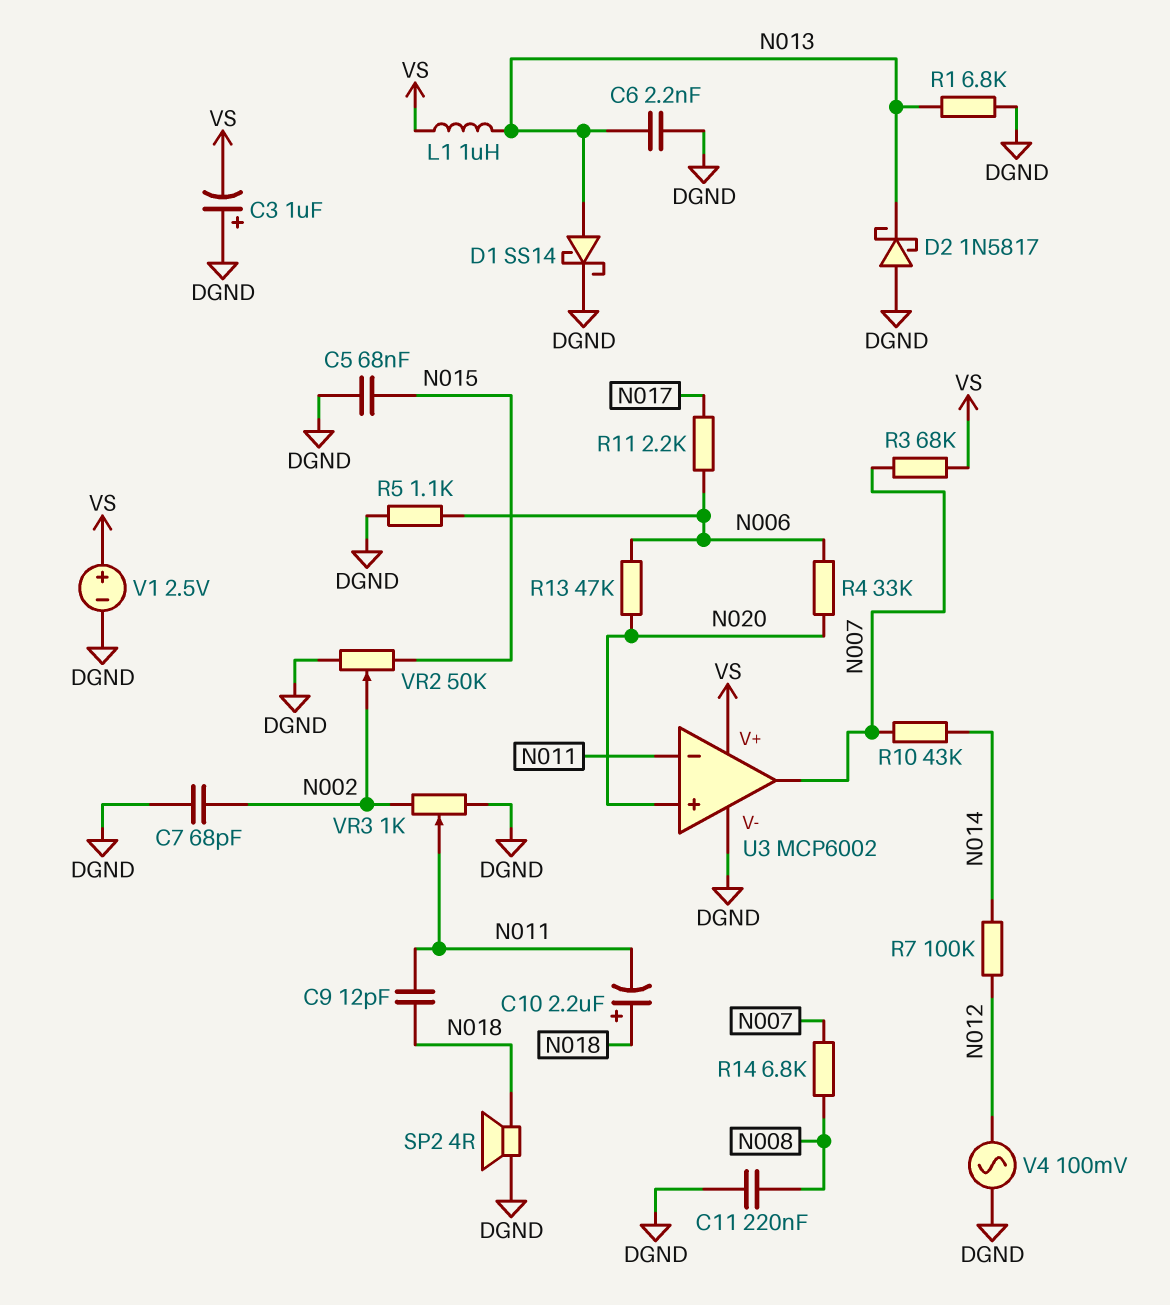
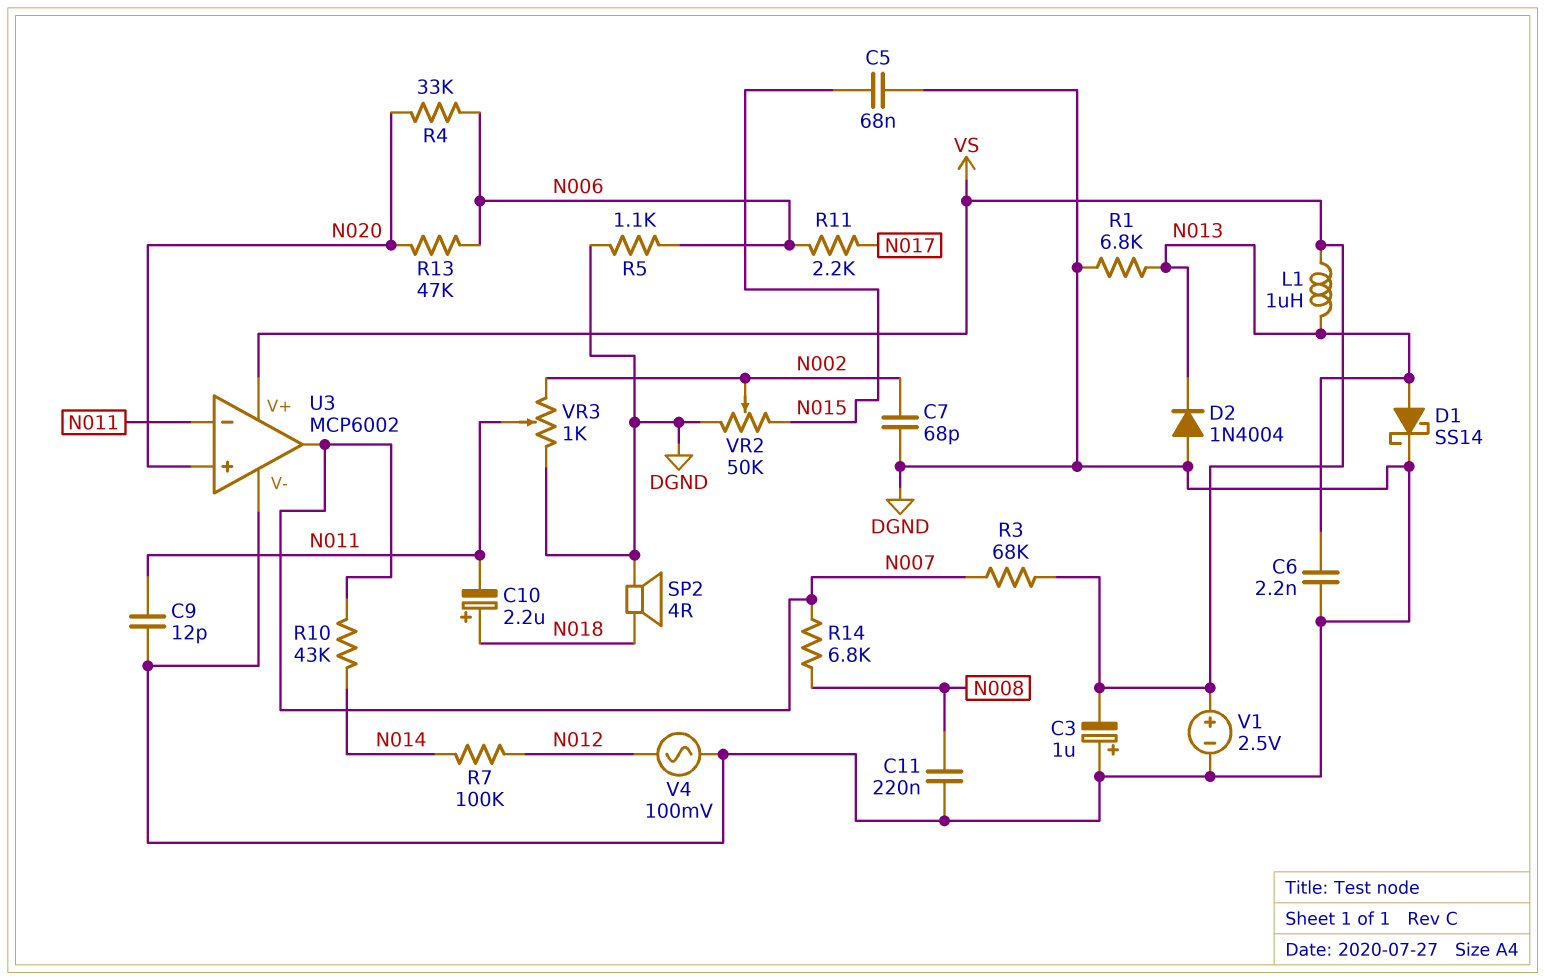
C9: 12pF (N011, N018) -> 12pF (DGND, N011)
D2: schottky 1N5817 (A DGND, K N013) -> diode 1N4004 (A DGND, K N013)

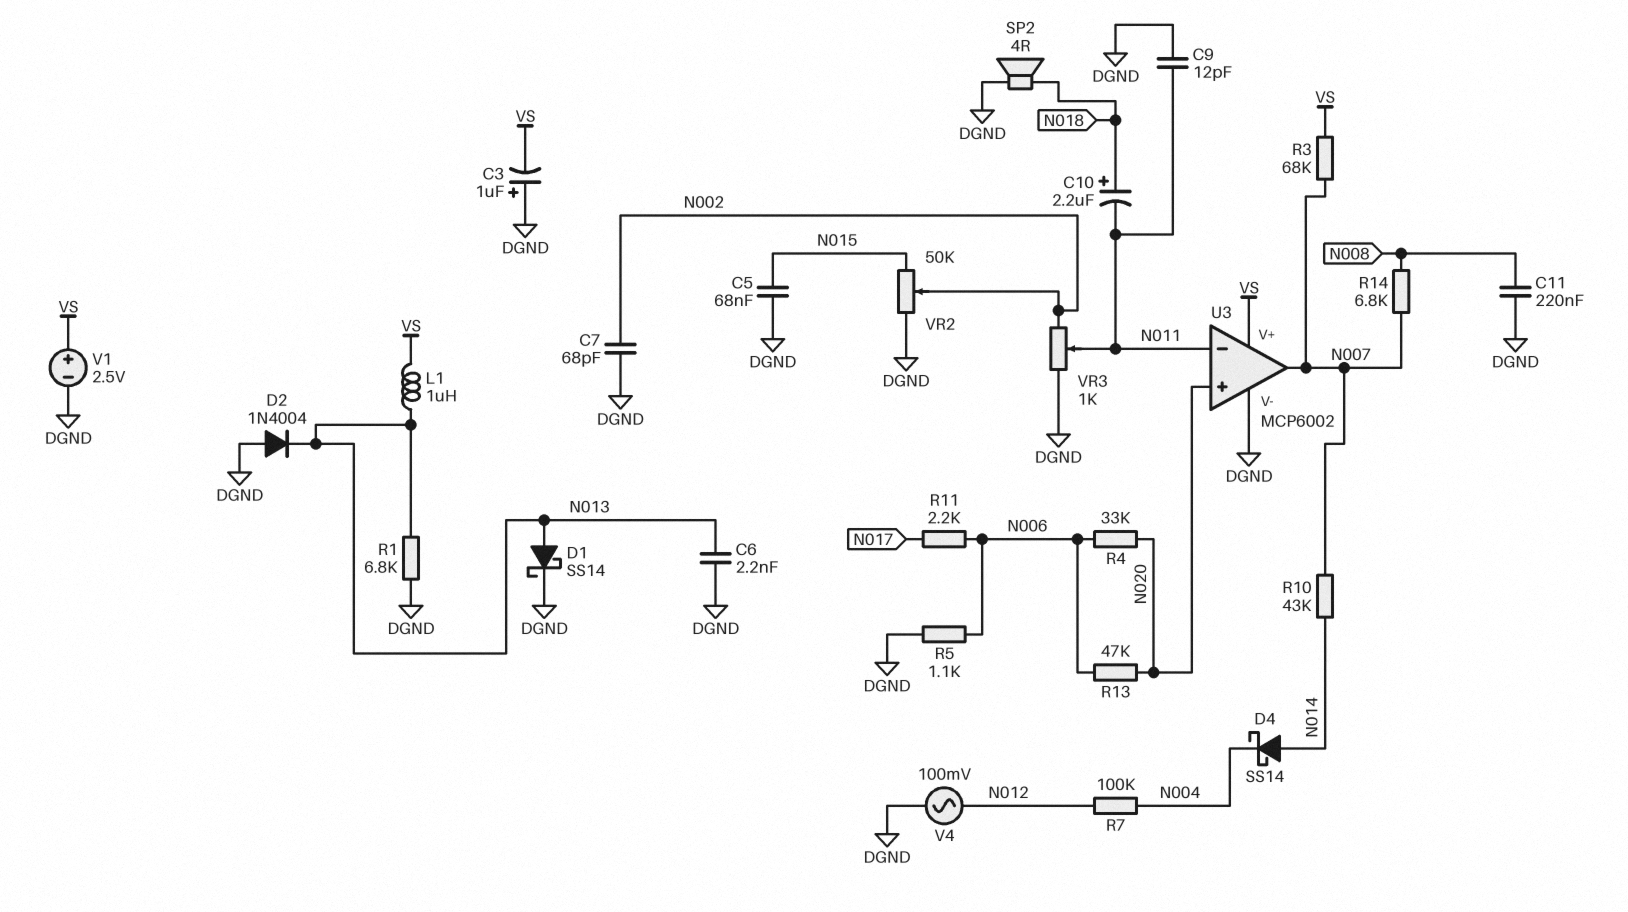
D4: none -> schottky SS14 (A N014, K N004)
R7: 100k (N012, N014) -> 100k (N004, N012)

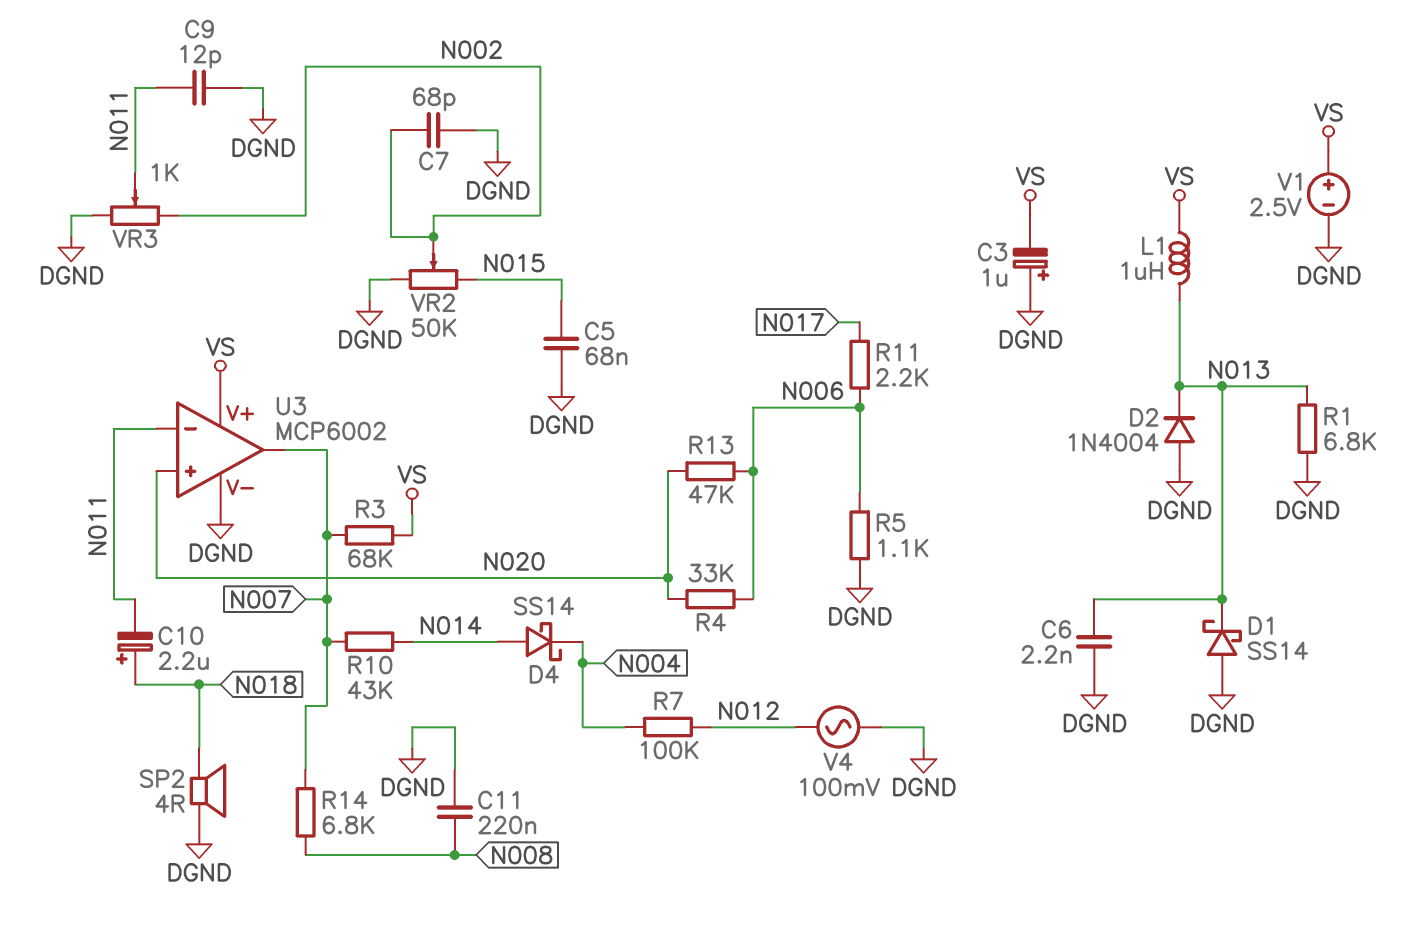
D1: schottky SS14 (A N013, K DGND) -> schottky SS14 (A DGND, K N013)

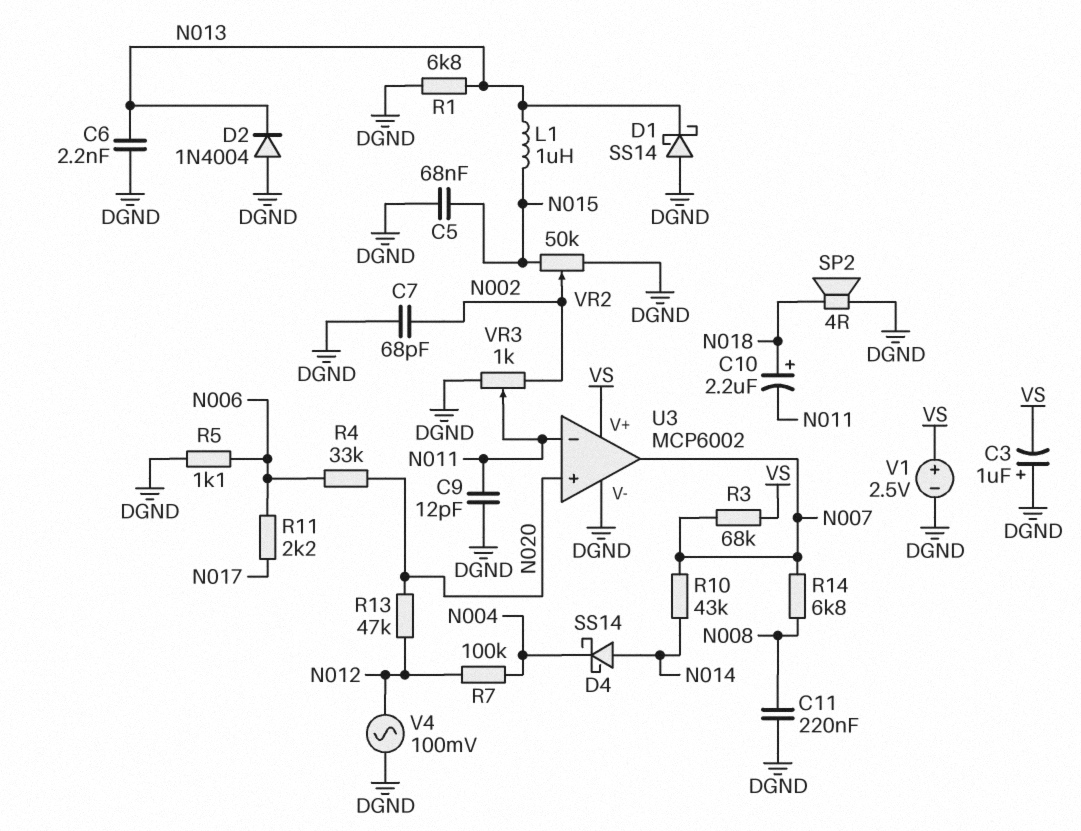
L1: 1uH (N013, VS) -> 1uH (N013, N015)
R13: 47k (N006, N020) -> 47k (N012, N020)

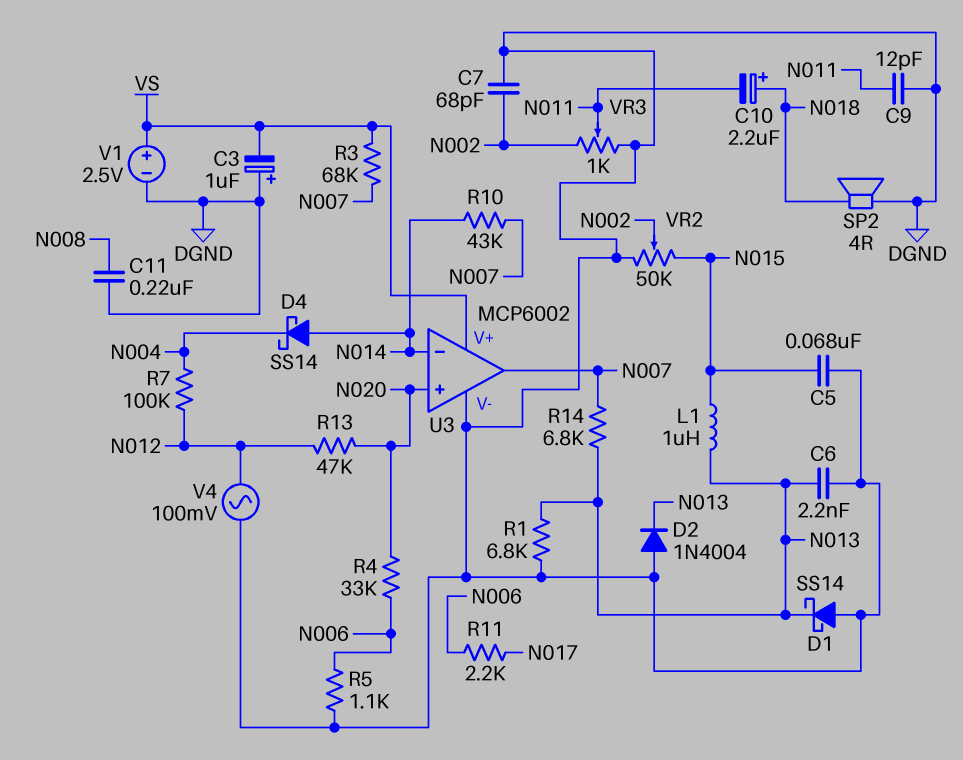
R14: 6.8k (N007, N008) -> 6.8k (N007, N013)
U3 pin in-: N011 -> N014

